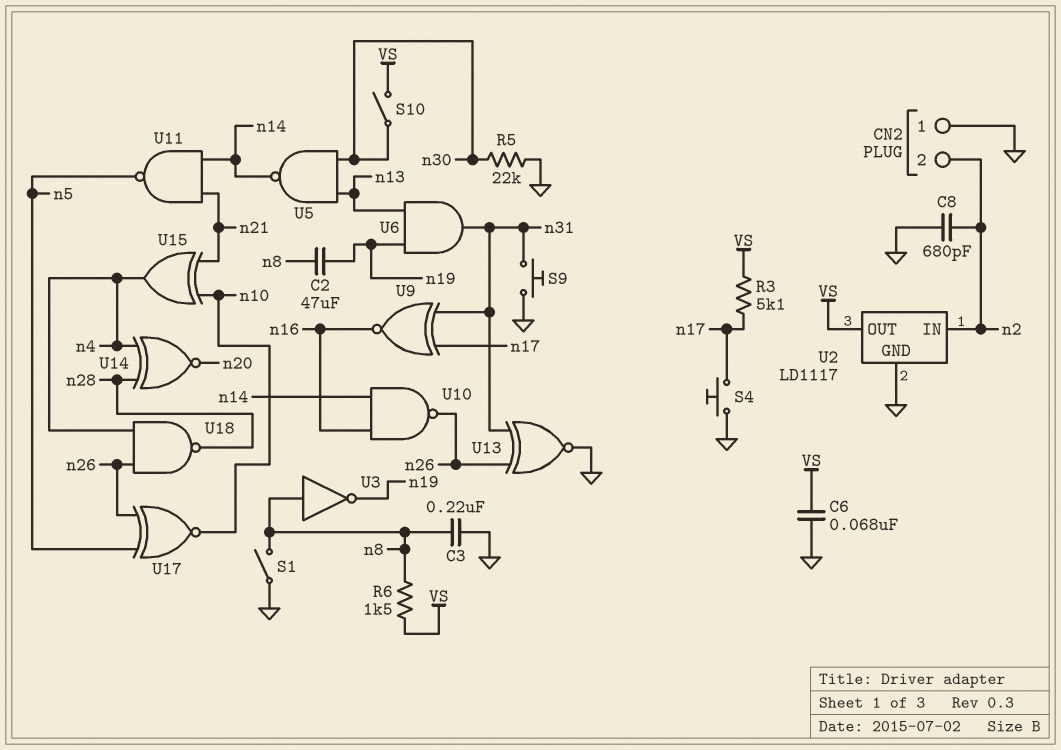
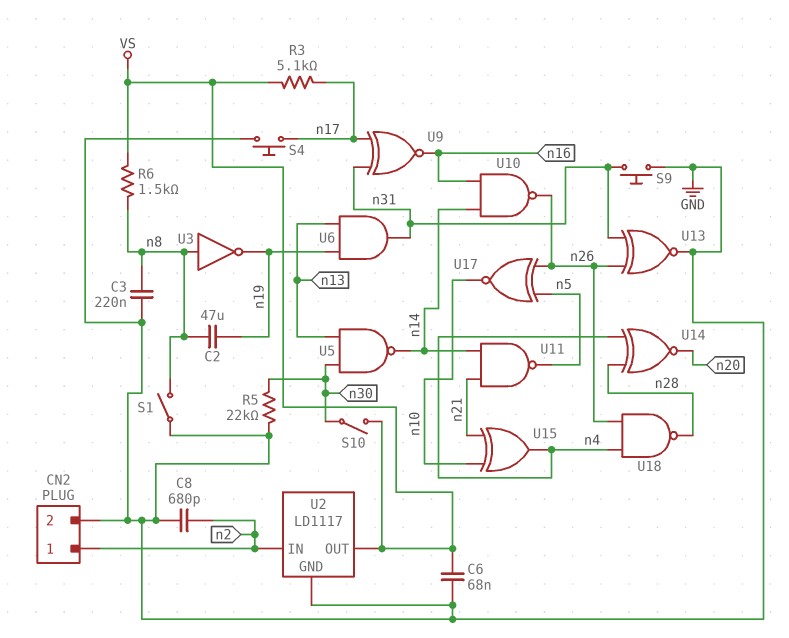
CN2 pin 1: GND -> n2
CN2 pin 2: n2 -> GND

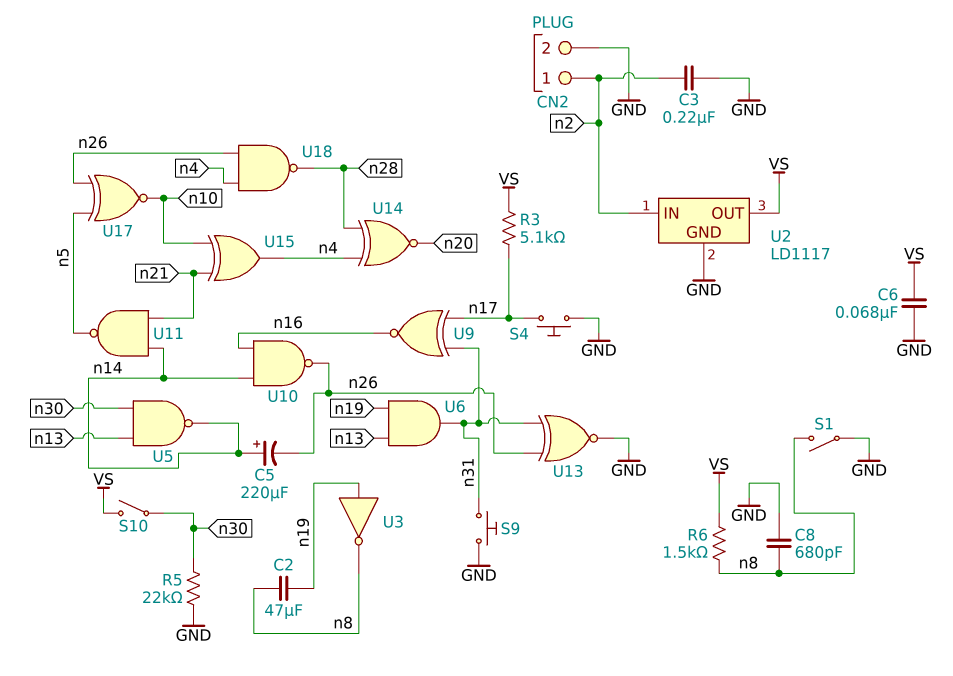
C3: 220nF (GND, n8) -> 220nF (GND, n2)
C5: none -> 220uF (plus n14, minus n26)
C8: 680pF (GND, n2) -> 680pF (GND, n8)
U3: NOT (in n8, out n19) -> NOT (in n19, out n8)

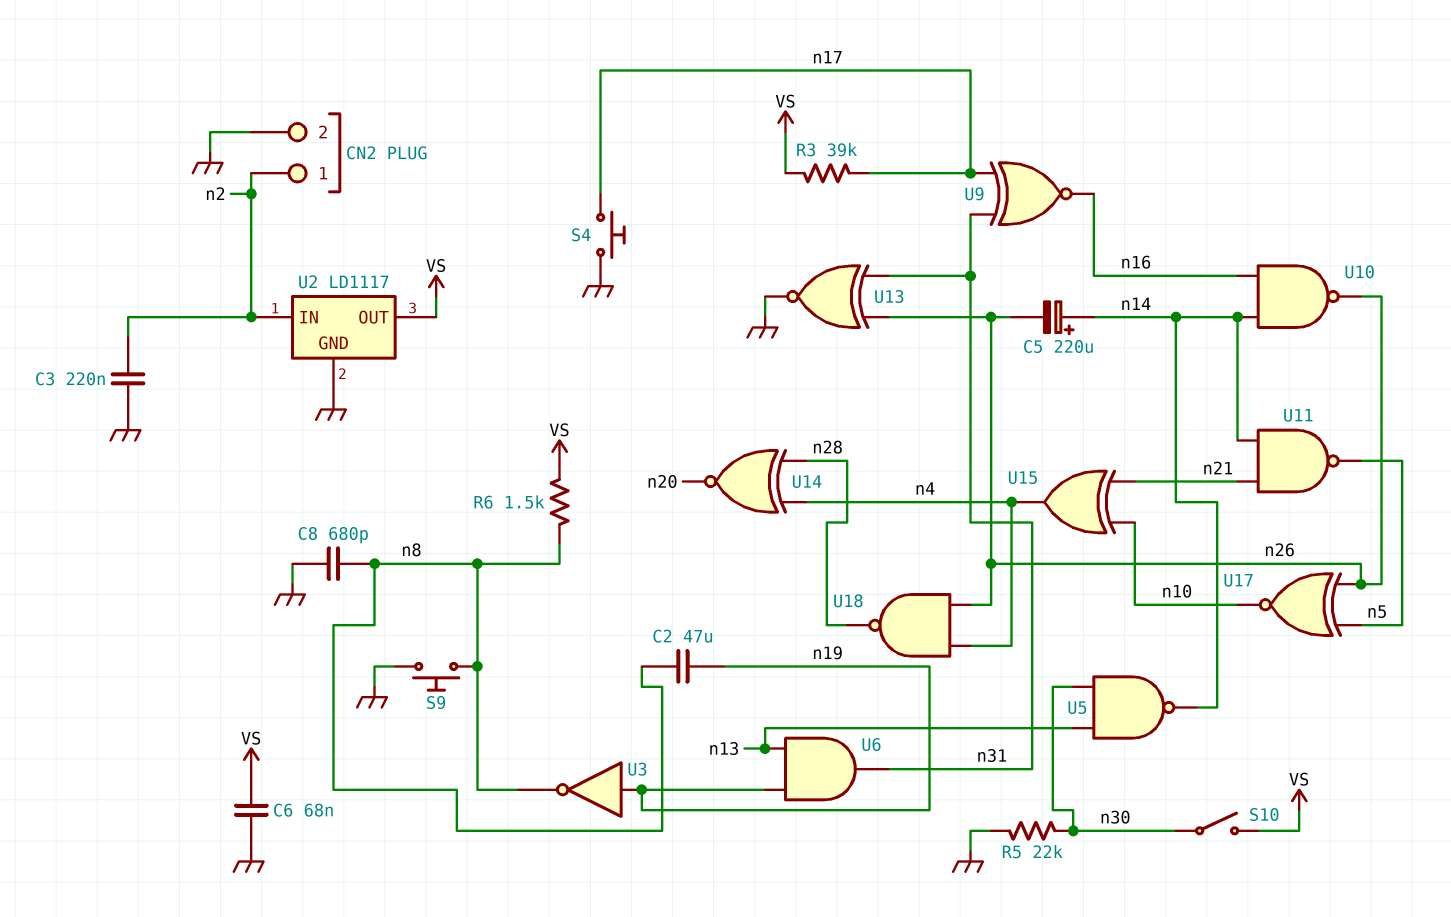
R3: 5.1k (VS, n17) -> 39k (VS, n17)
S1: switch (GND, n8) -> none
S9: button (GND, n31) -> button (GND, n8)

